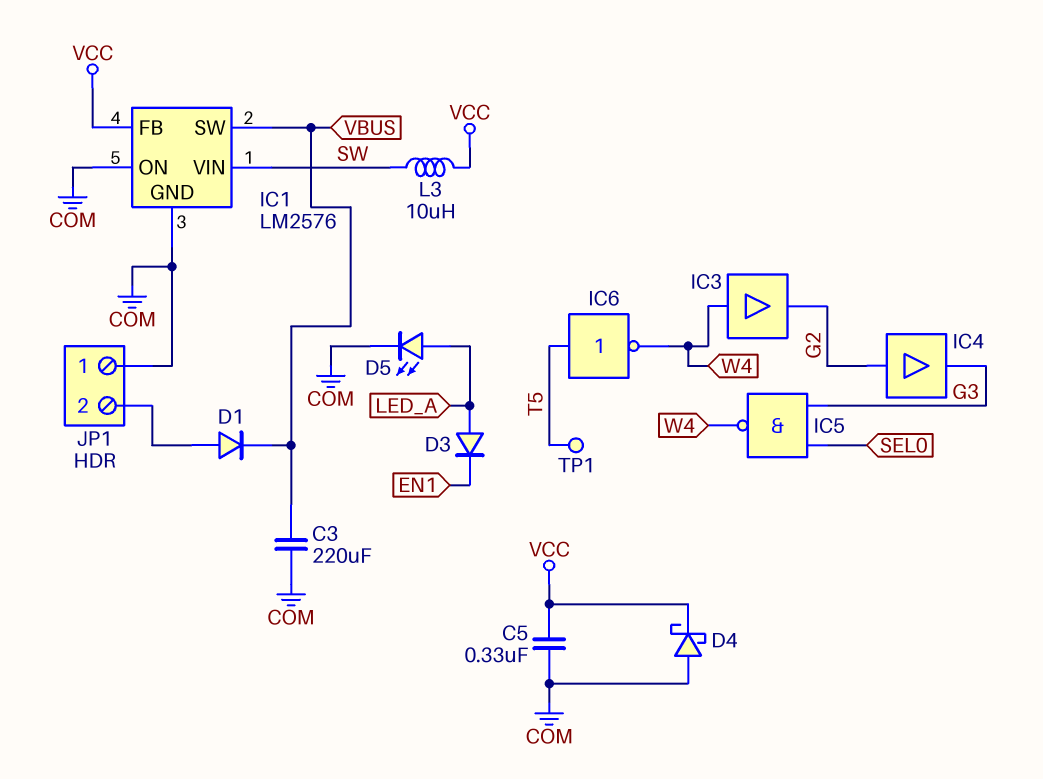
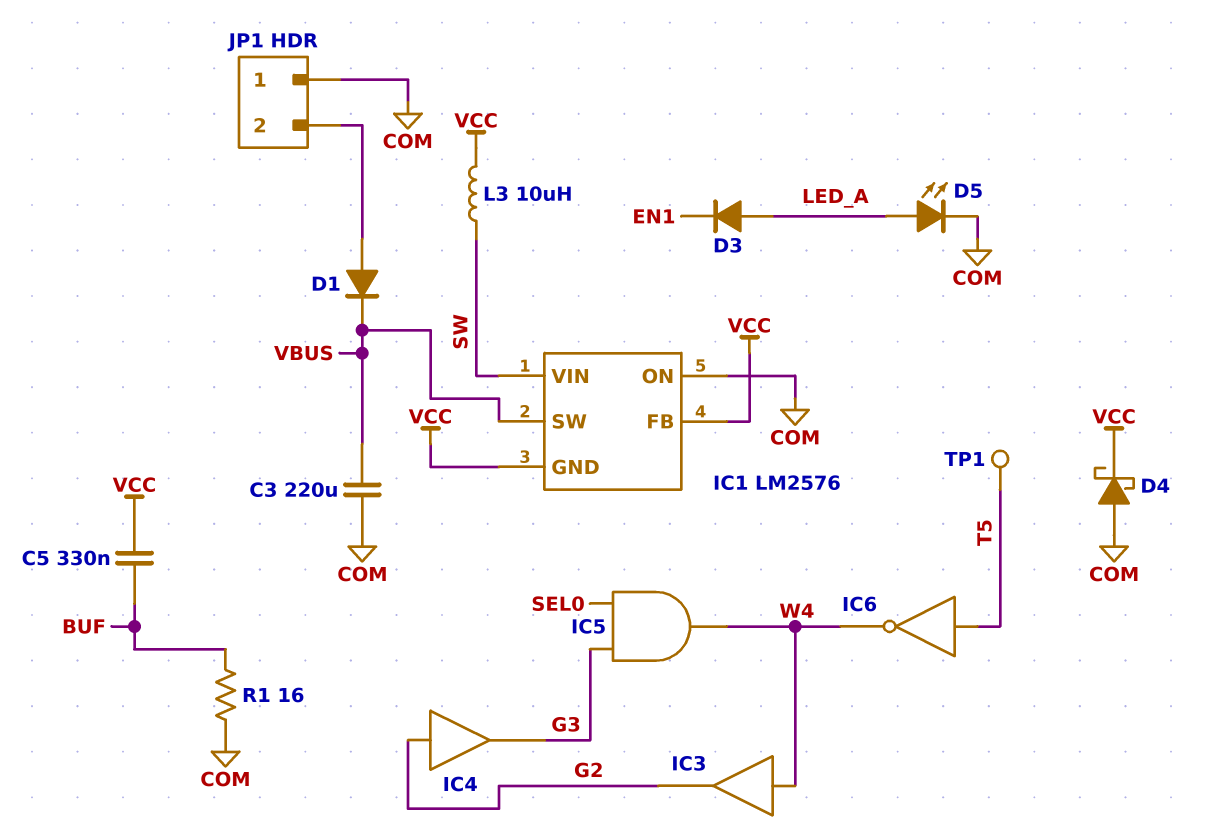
C5: 330nF (COM, VCC) -> 330nF (BUF, VCC)
IC1 pin GND: COM -> VCC
IC5: NAND (in G3, in SEL0, out W4) -> AND (in G3, in SEL0, out W4)
R1: none -> 16 (BUF, COM)

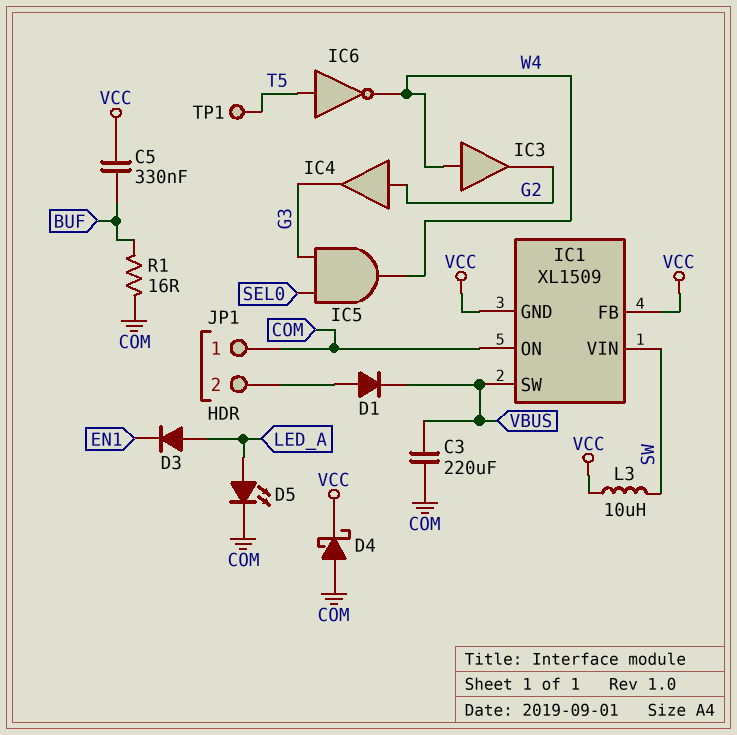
IC1: LM2576 -> XL1509

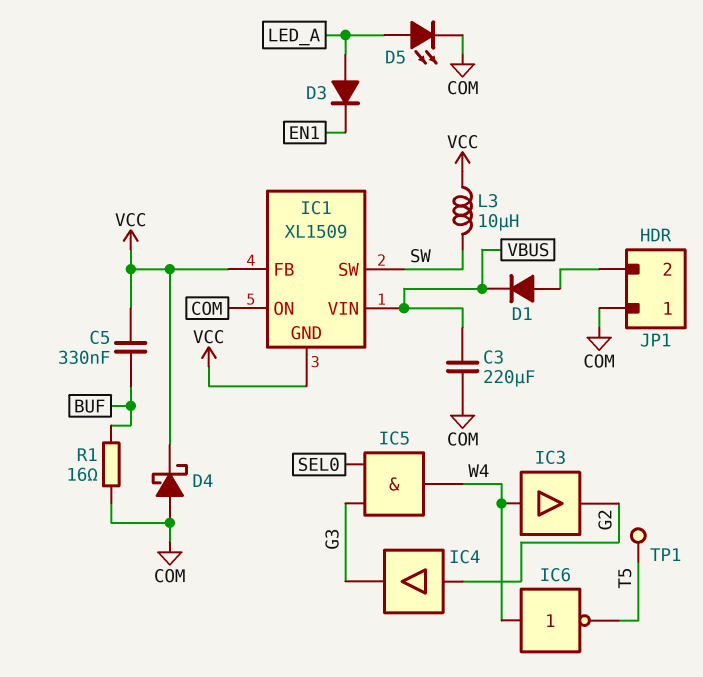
IC1 pin SW: VBUS -> SW
IC1 pin VIN: SW -> VBUS
IC6: NOT (in T5, out W4) -> NOT (in W4, out T5)

